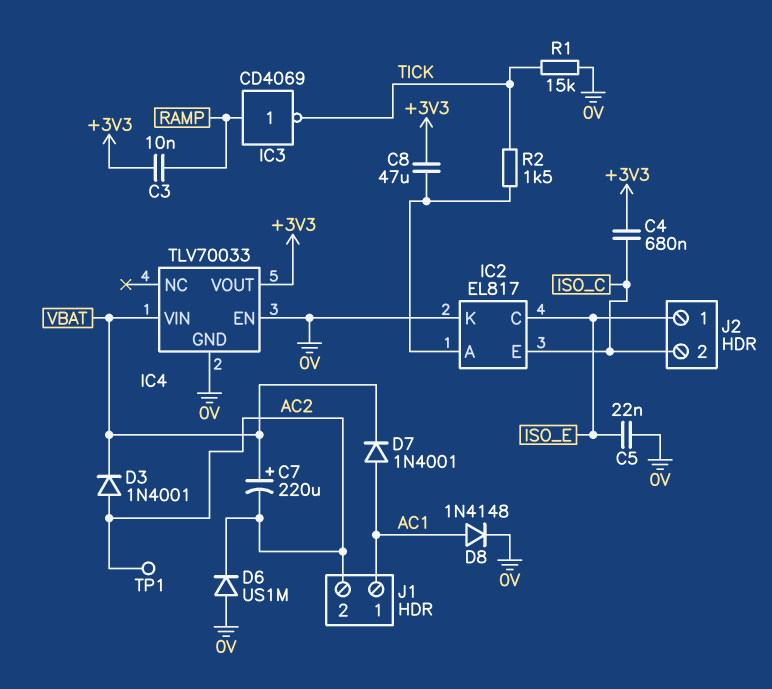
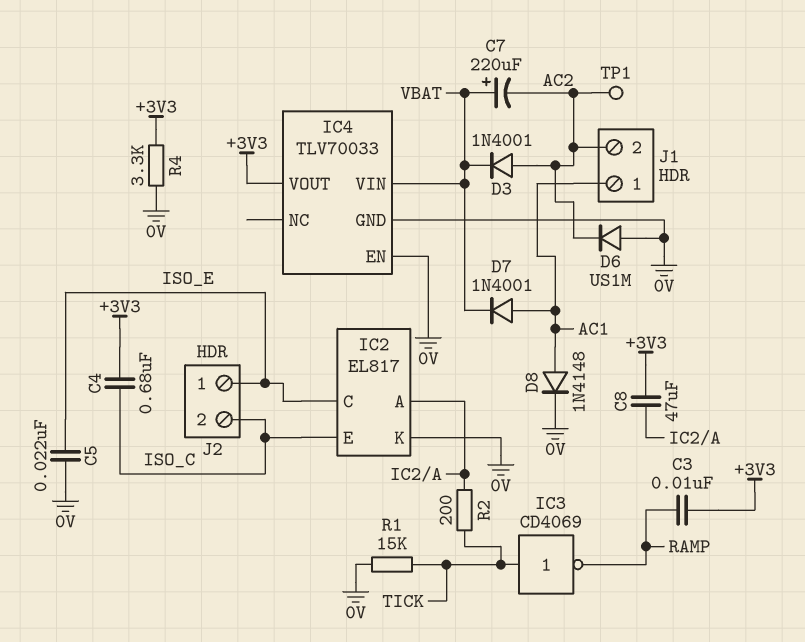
IC3: NOT CD4069 (in RAMP, out TICK) -> NOT CD4069 (in TICK, out RAMP)
R2: 1.5k (IC2/A, TICK) -> 200 (IC2/A, TICK)
R4: none -> 3.3k (+3V3, 0V)

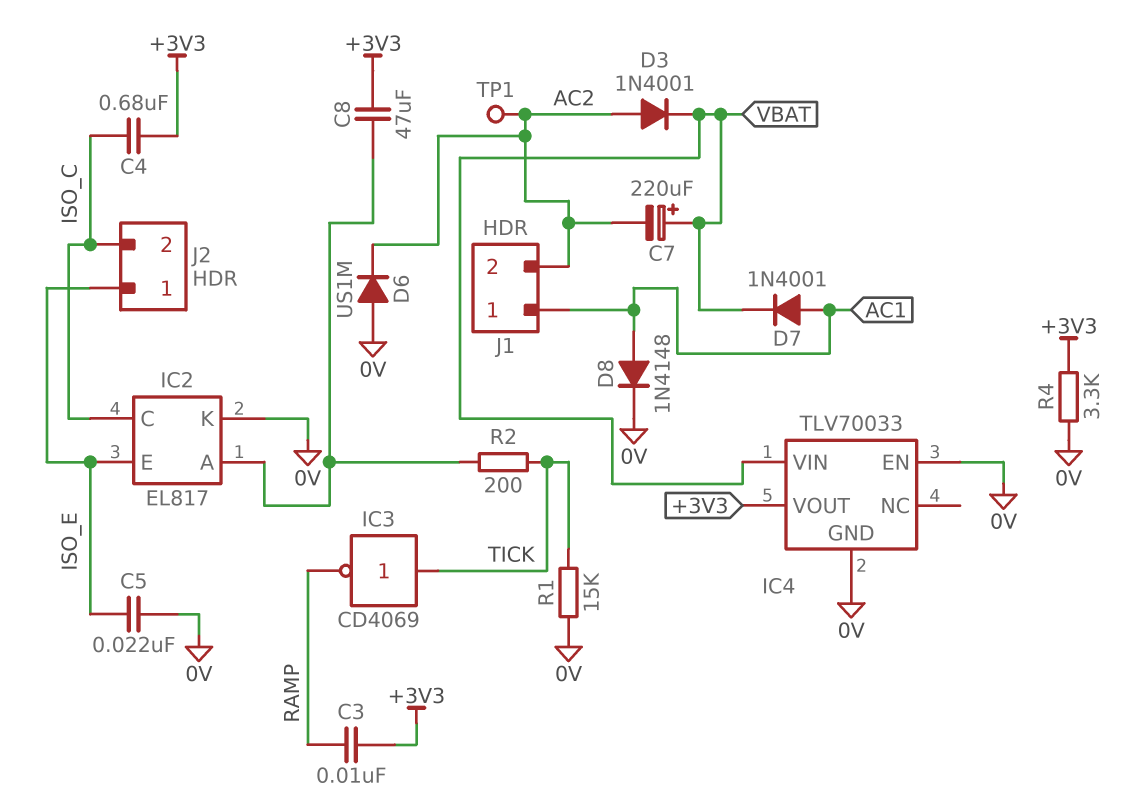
IC2 pin C: ISO_E -> ISO_C
IC2 pin E: ISO_C -> ISO_E

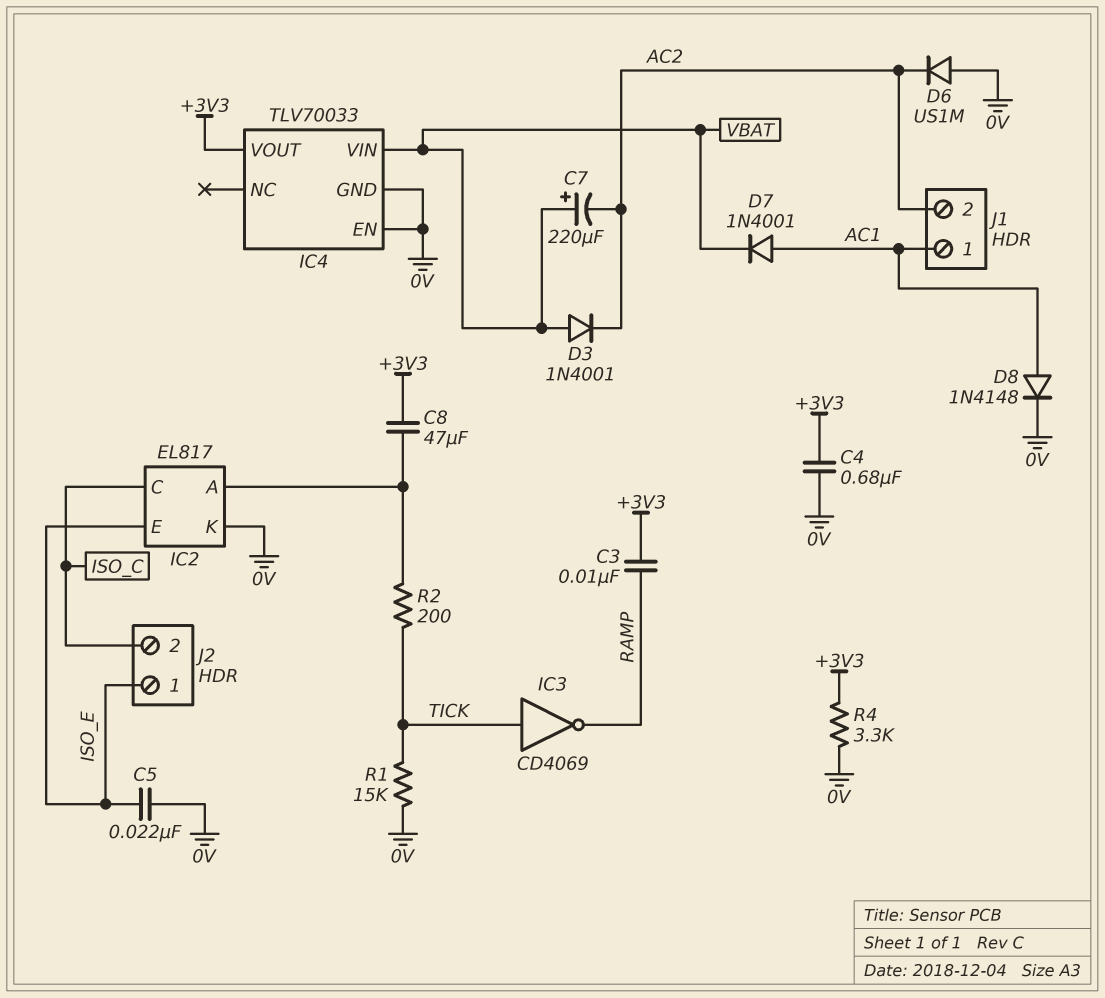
C4: 680nF (+3V3, ISO_C) -> 680nF (+3V3, 0V)
D3: diode 1N4001 (A AC2, K VBAT) -> diode 1N4001 (A VBAT, K AC2)
TP1: test point (AC2) -> none

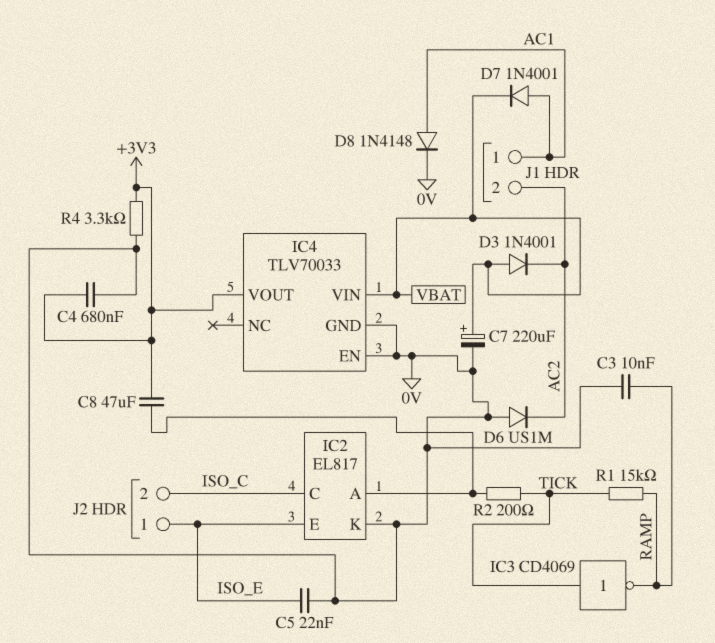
C3: 10nF (+3V3, RAMP) -> 10nF (0V, RAMP)
C7: 220uF (plus VBAT, minus AC2) -> 220uF (plus VBAT, minus 0V)
R1: 15k (0V, TICK) -> 15k (RAMP, TICK)

